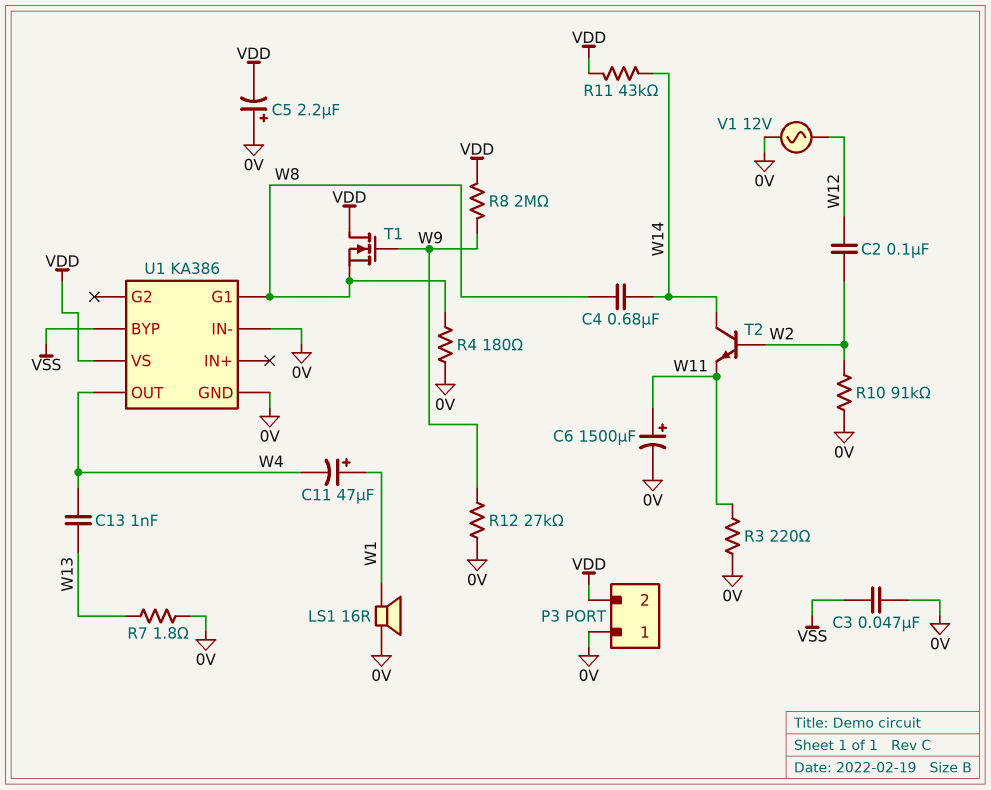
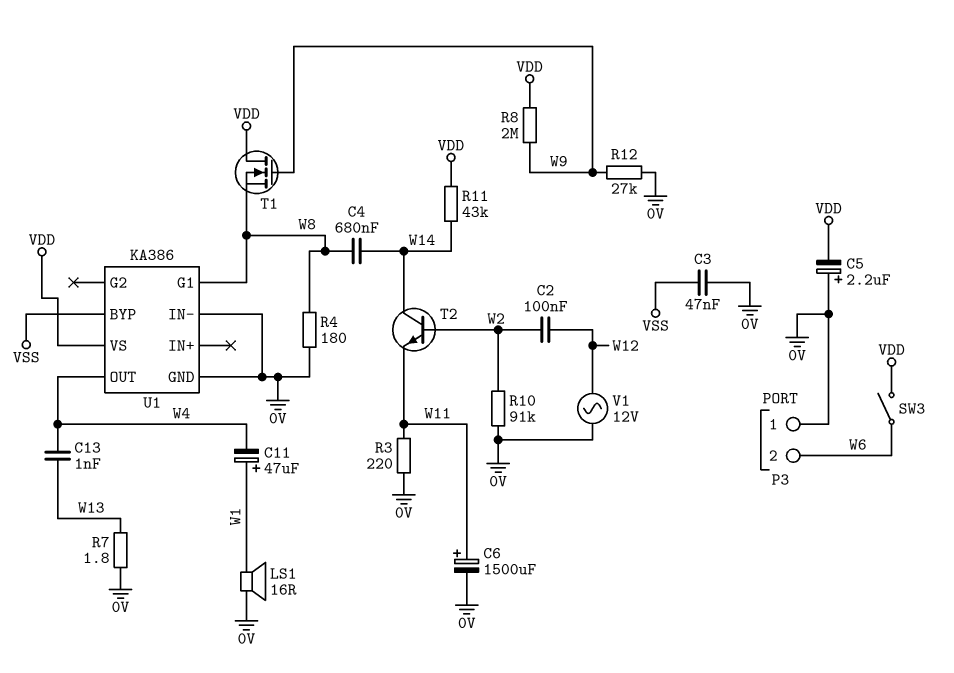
P3 pin 2: VDD -> W6
SW3: none -> switch (VDD, W6)

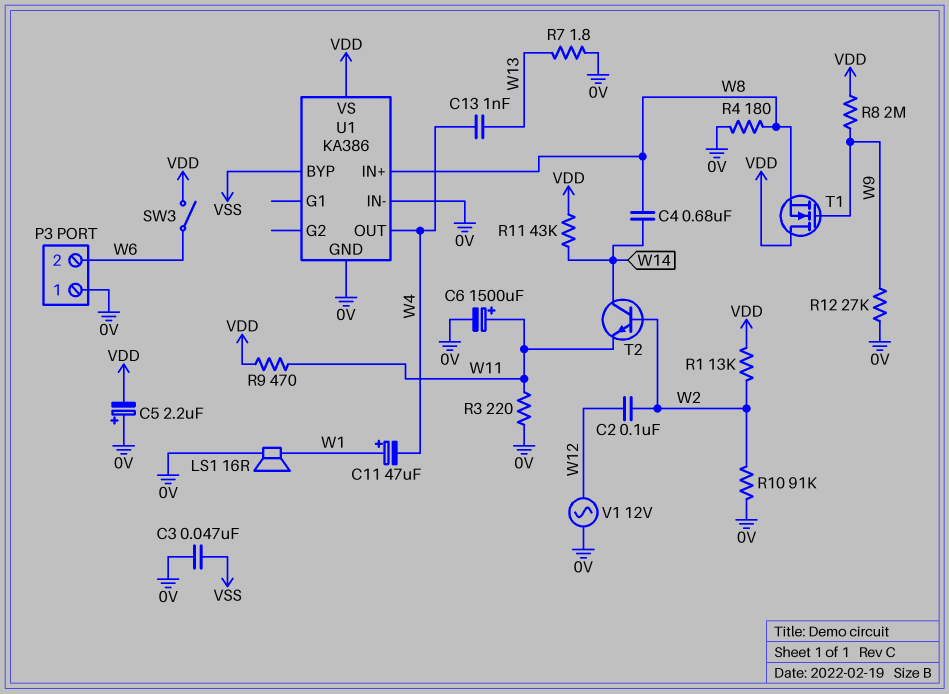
R1: none -> 13k (VDD, W2)
R9: none -> 470 (VDD, W11)
U1 pin G1: W8 -> none
U1 pin IN+: none -> W8

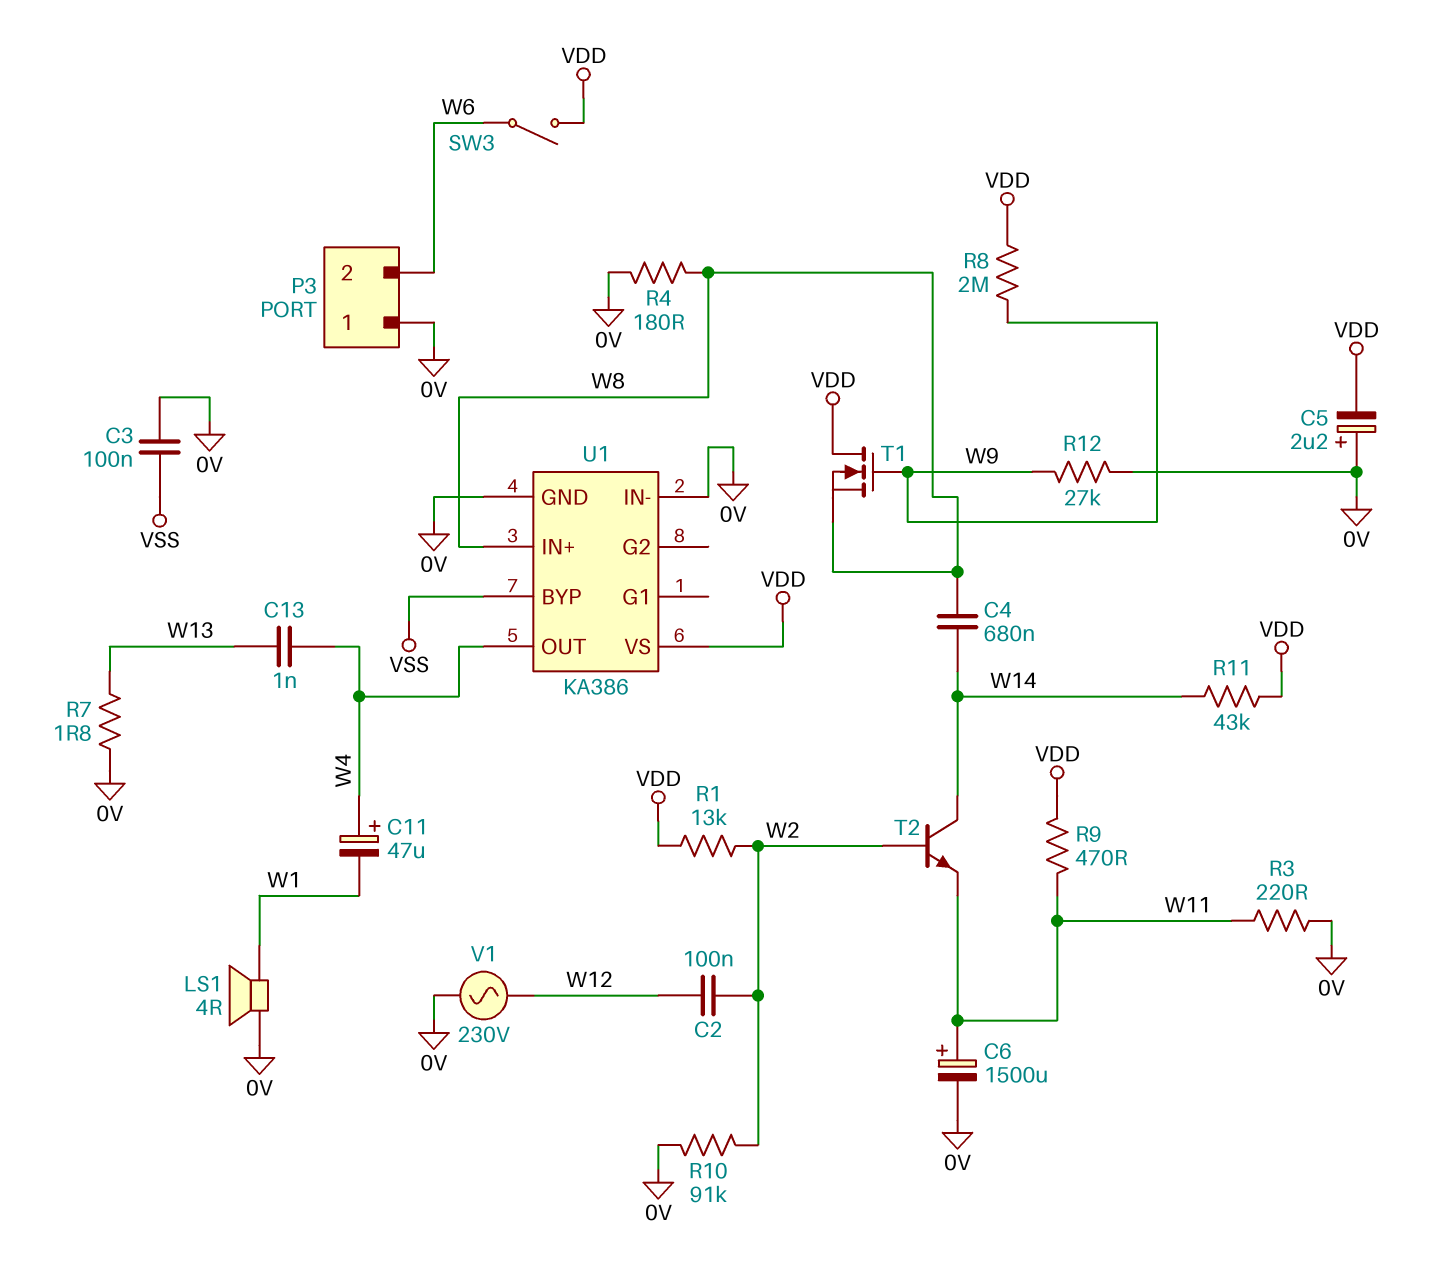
C3: 47nF (0V, VSS) -> 100nF (0V, VSS)
C11: 47uF (plus W1, minus W4) -> 47uF (plus W4, minus W1)
LS1: speaker 16R (0V, W1) -> speaker 4R (0V, W1)
V1: AC 12V (0V, W12) -> AC 230V (0V, W12)

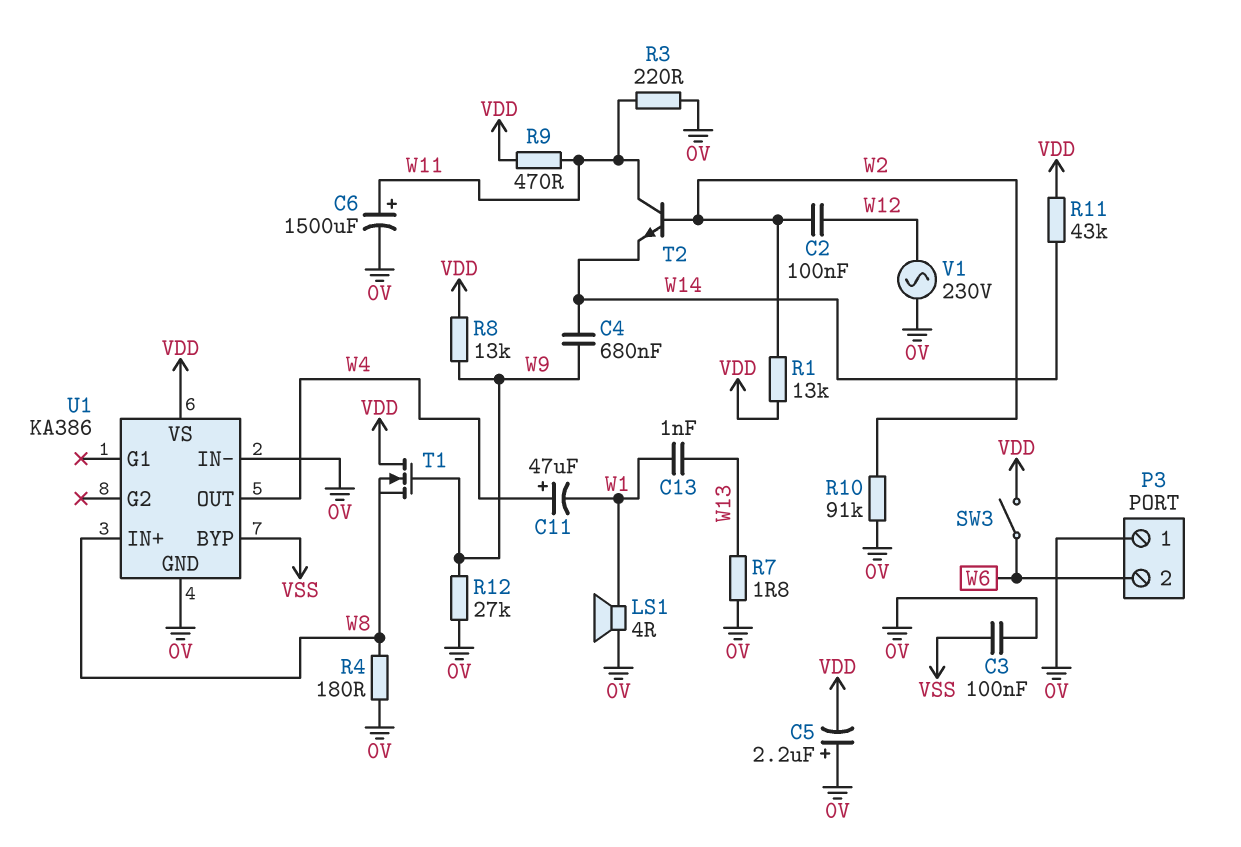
C4: 680nF (W8, W14) -> 680nF (W9, W14)
C13: 1nF (W4, W13) -> 1nF (W1, W13)
R8: 2M (VDD, W9) -> 13k (VDD, W9)
T2: NPN (B W2, C W14, E W11) -> NPN (B W2, C W11, E W14)

